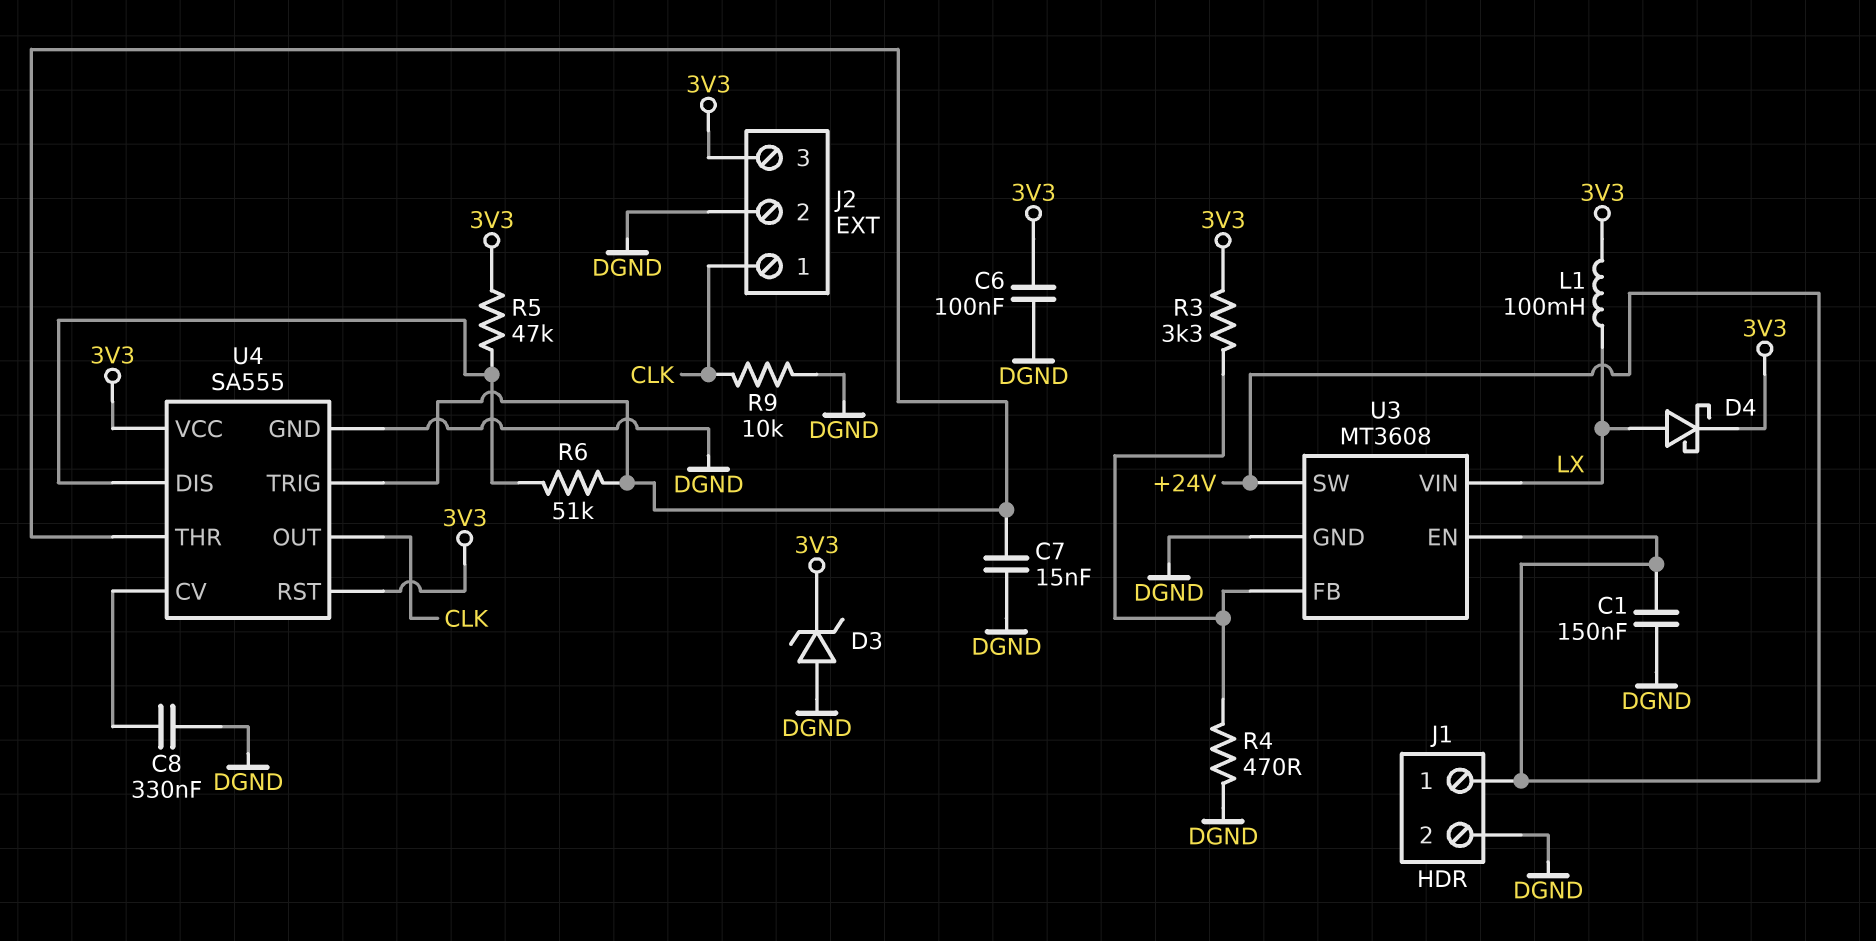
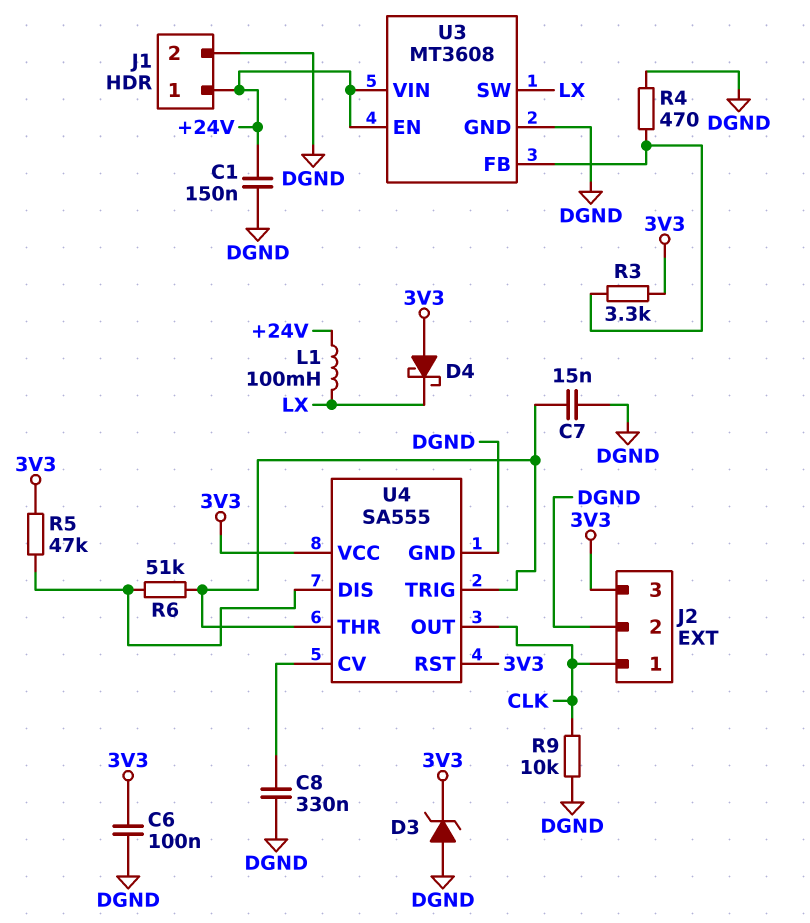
D4: schottky (A LX, K 3V3) -> schottky (A 3V3, K LX)
L1: 100mH (3V3, LX) -> 100mH (+24V, LX)
U3 pin SW: +24V -> LX
U3 pin VIN: LX -> +24V

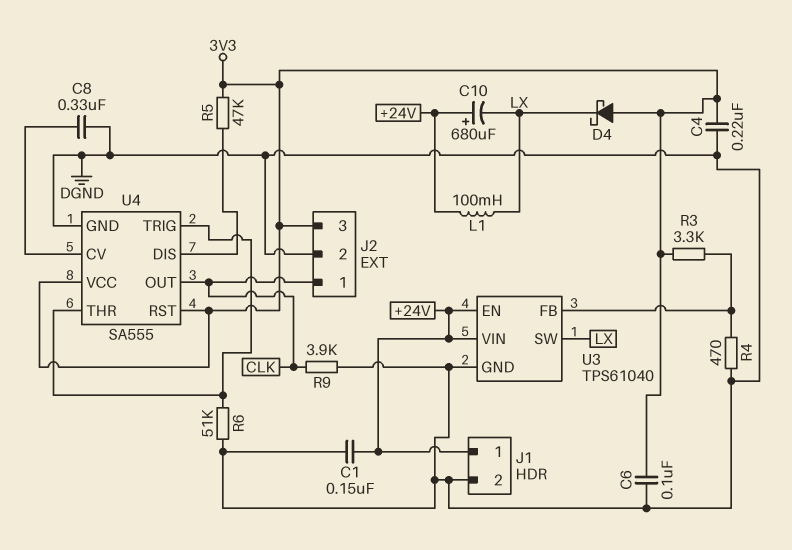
C4: none -> 220nF (3V3, DGND)
C7: 15nF (DGND, U4/THR) -> none
C10: none -> 680uF (plus +24V, minus LX)
D3: zener (A DGND, K 3V3) -> none
R6: 51k (U4/DIS, U4/THR) -> 51k (DGND, U4/THR)
R9: 10k (CLK, DGND) -> 3.9k (CLK, DGND)
U3: MT3608 -> TPS61040

